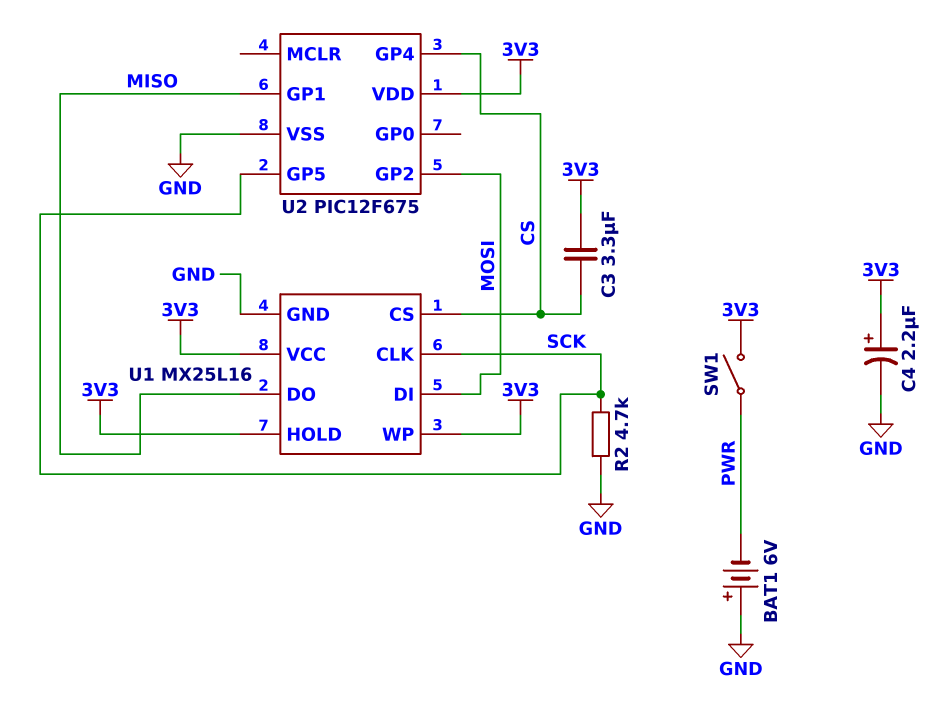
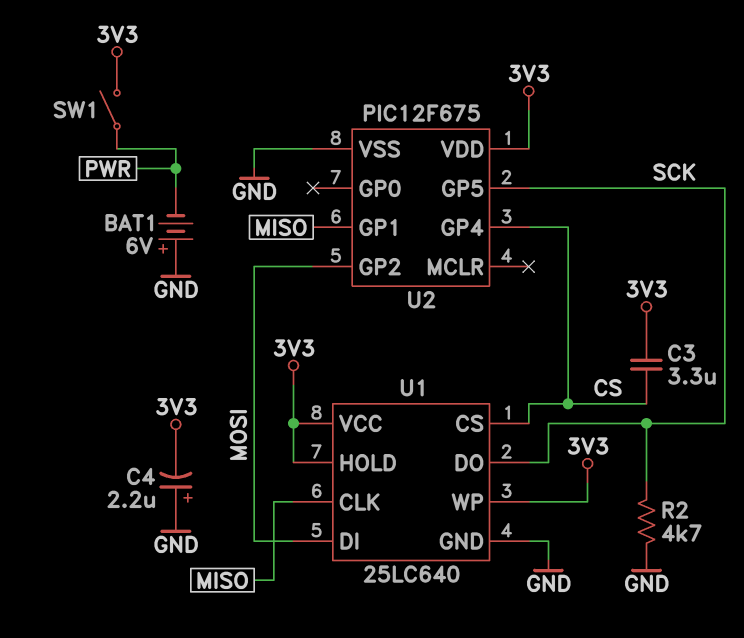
C4: 2.2uF (plus 3V3, minus GND) -> 2.2uF (plus GND, minus 3V3)
U1: MX25L16 -> 25LC640
U1 pin CLK: SCK -> MISO
U1 pin DO: MISO -> SCK

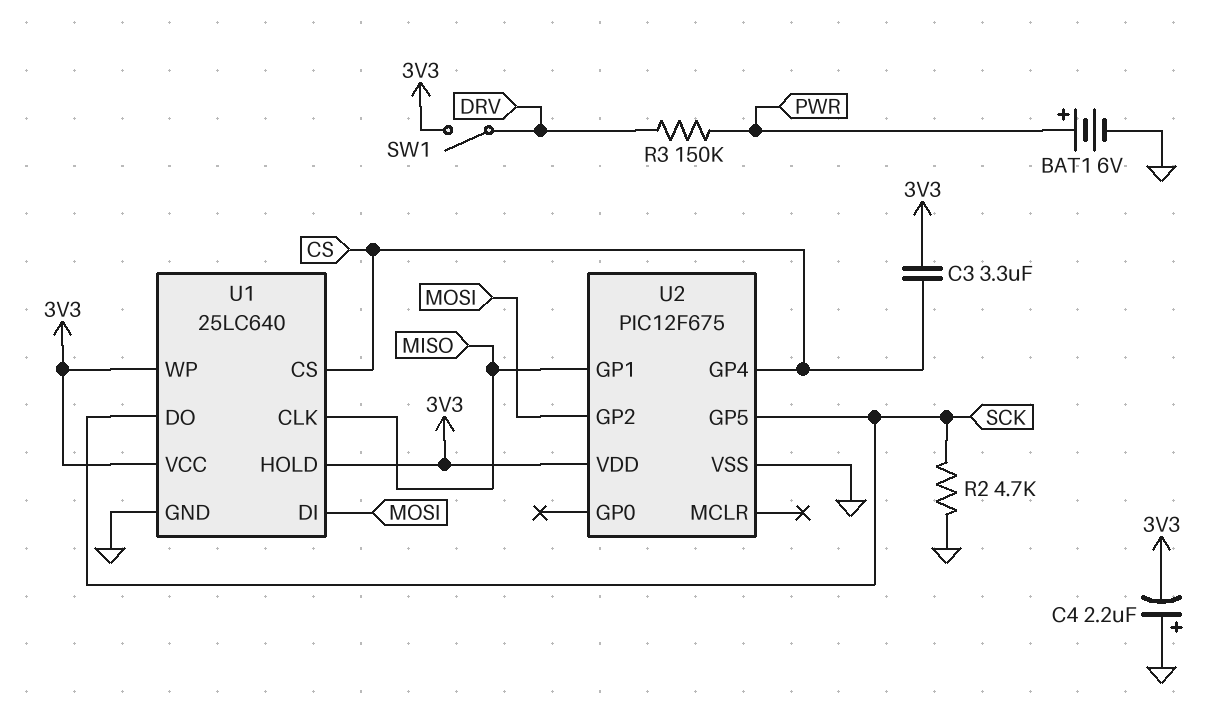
BAT1: 6V (plus GND, minus PWR) -> 6V (plus PWR, minus GND)
R3: none -> 150k (DRV, PWR)
SW1: switch (3V3, PWR) -> switch (3V3, DRV)

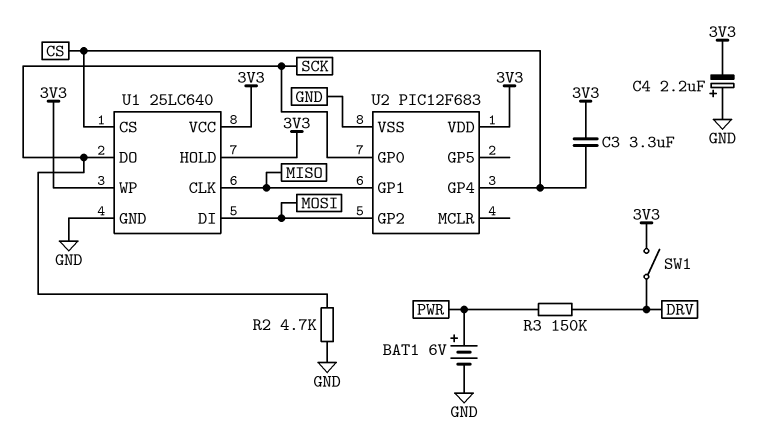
U2: PIC12F675 -> PIC12F683
U2 pin GP0: none -> SCK
U2 pin GP5: SCK -> none

